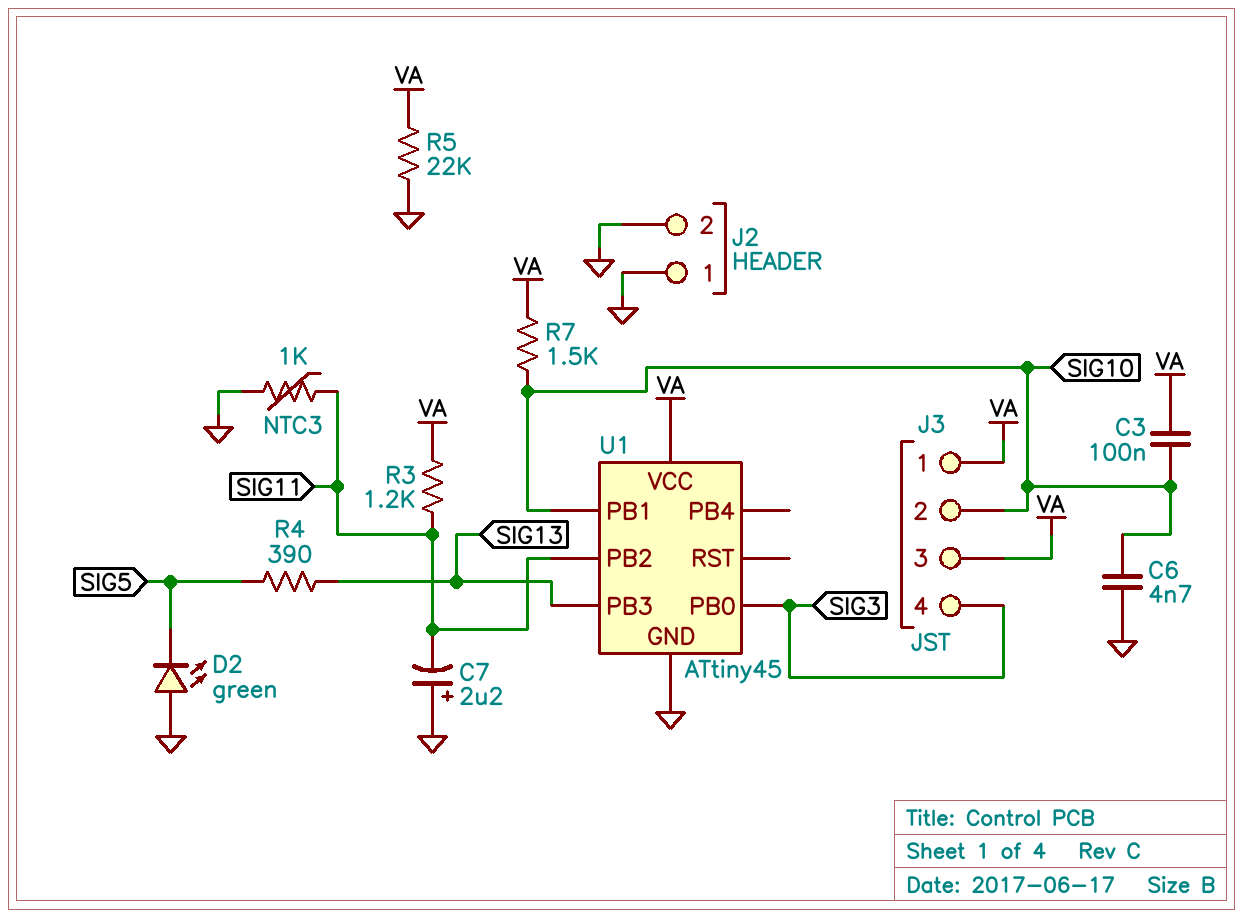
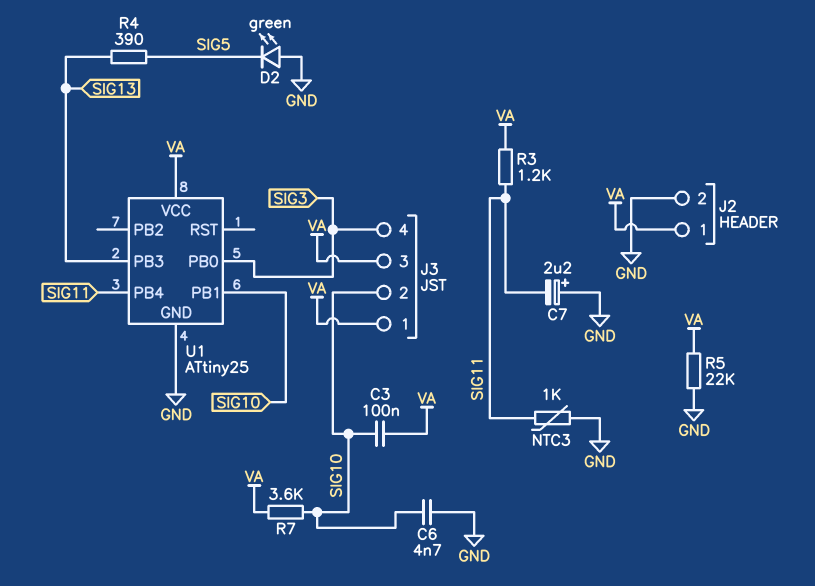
J2 pin 1: GND -> VA
R7: 1.5k (SIG10, VA) -> 3.6k (SIG10, VA)
U1: ATtiny45 -> ATtiny25
U1 pin PB2: SIG11 -> none
U1 pin PB4: none -> SIG11

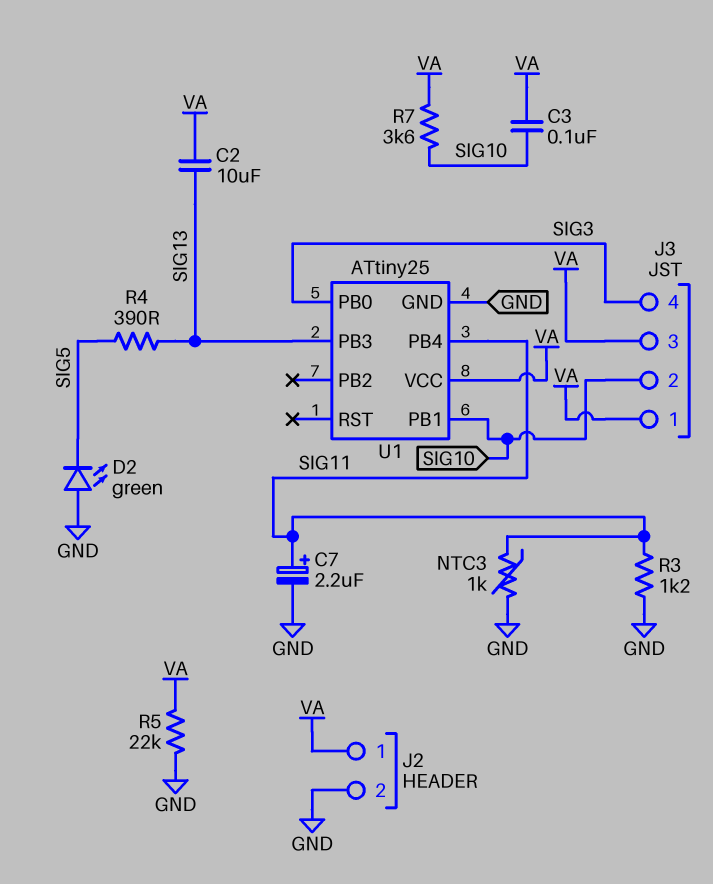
C2: none -> 10uF (SIG13, VA)
C6: 4.7nF (GND, SIG10) -> none
C7: 2.2uF (plus GND, minus SIG11) -> 2.2uF (plus SIG11, minus GND)
R3: 1.2k (SIG11, VA) -> 1.2k (GND, SIG11)

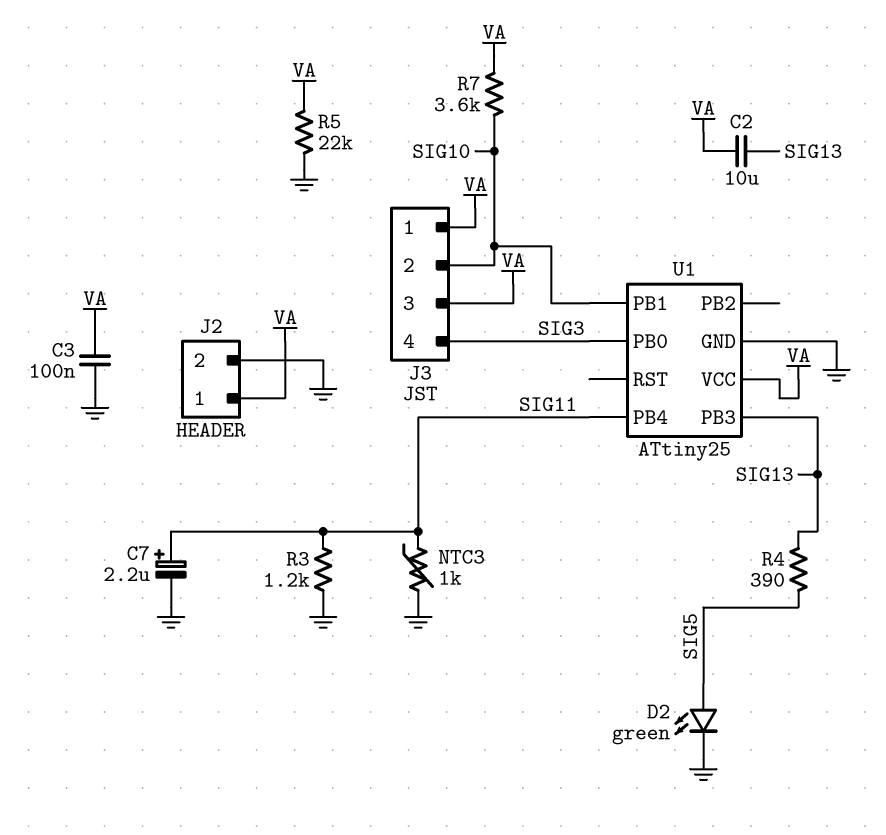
C3: 100nF (SIG10, VA) -> 100nF (GND, VA)
D2: LED green (A GND, K SIG5) -> LED green (A SIG5, K GND)

